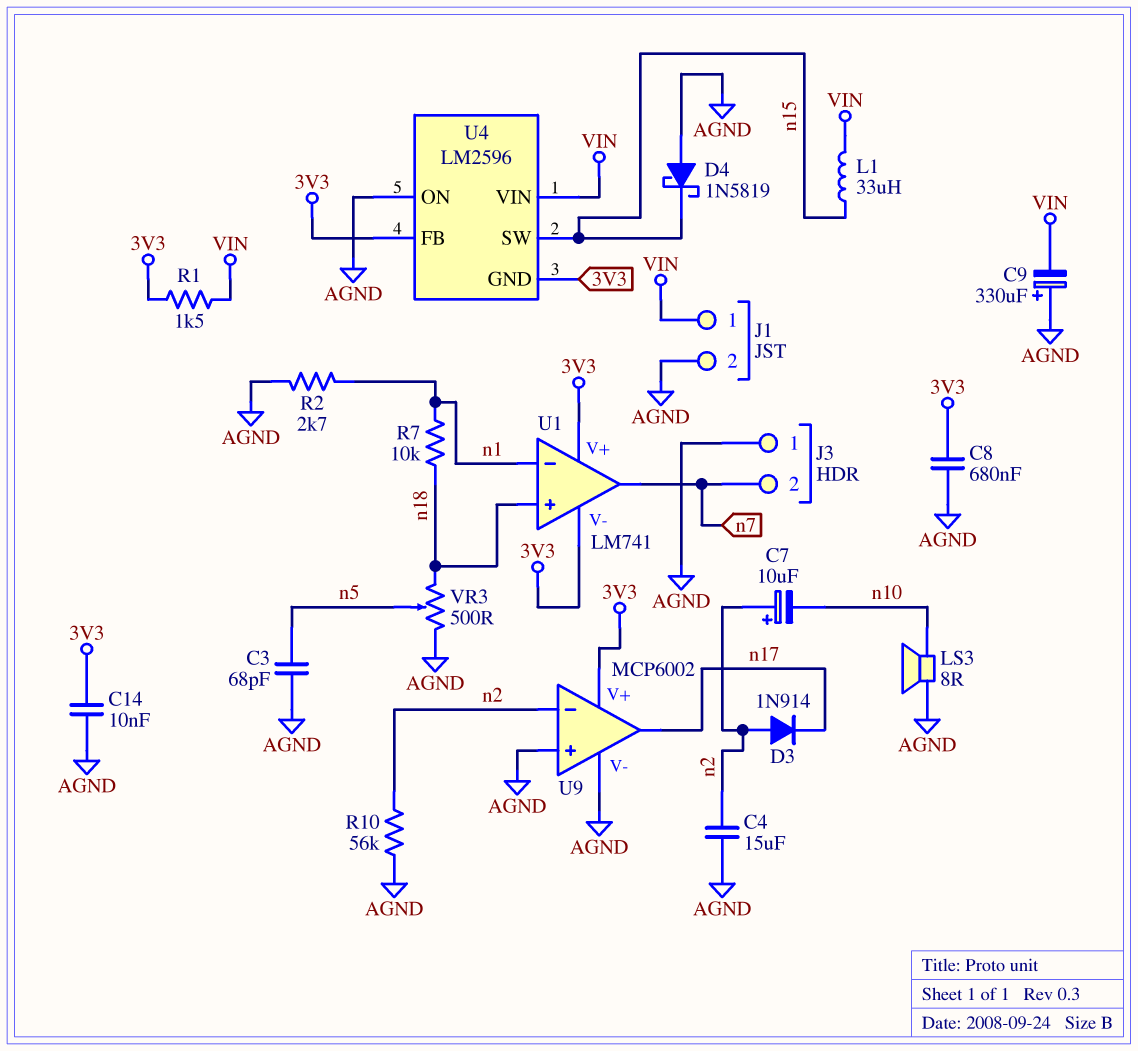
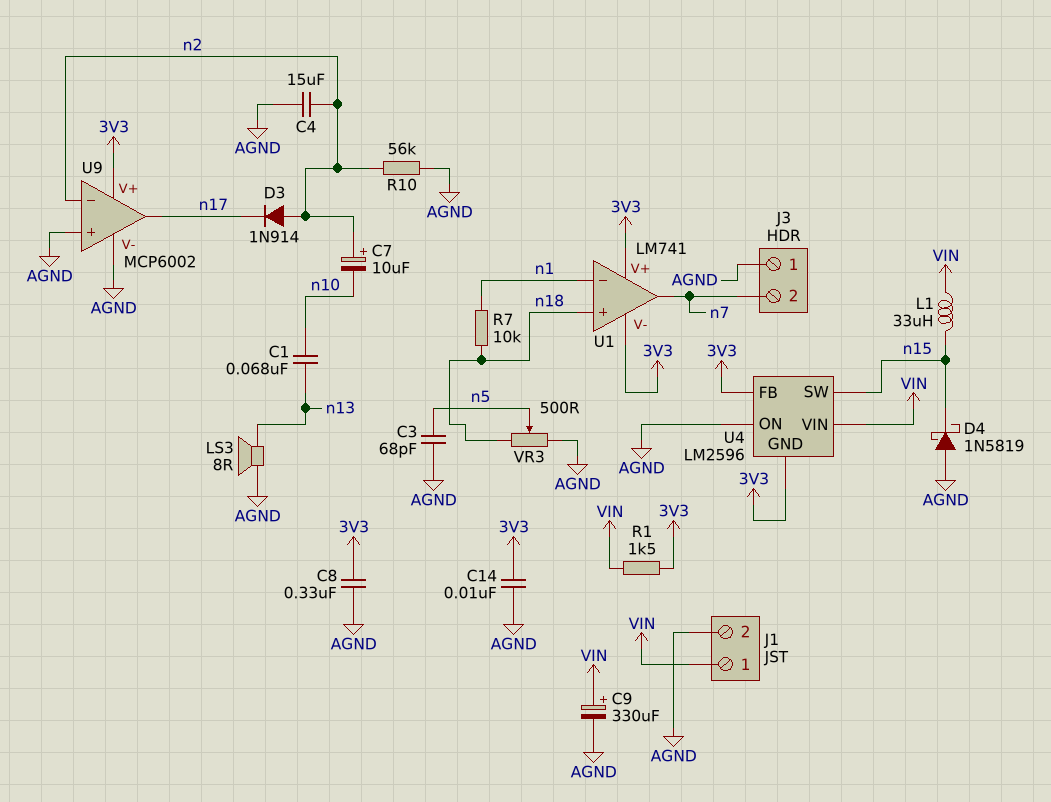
C1: none -> 68nF (n10, n13)
C8: 680nF (3V3, AGND) -> 330nF (3V3, AGND)
C9: 330uF (plus AGND, minus VIN) -> 330uF (plus VIN, minus AGND)
LS3: speaker 8R (AGND, n10) -> speaker 8R (AGND, n13)
R2: 2.7k (AGND, n1) -> none

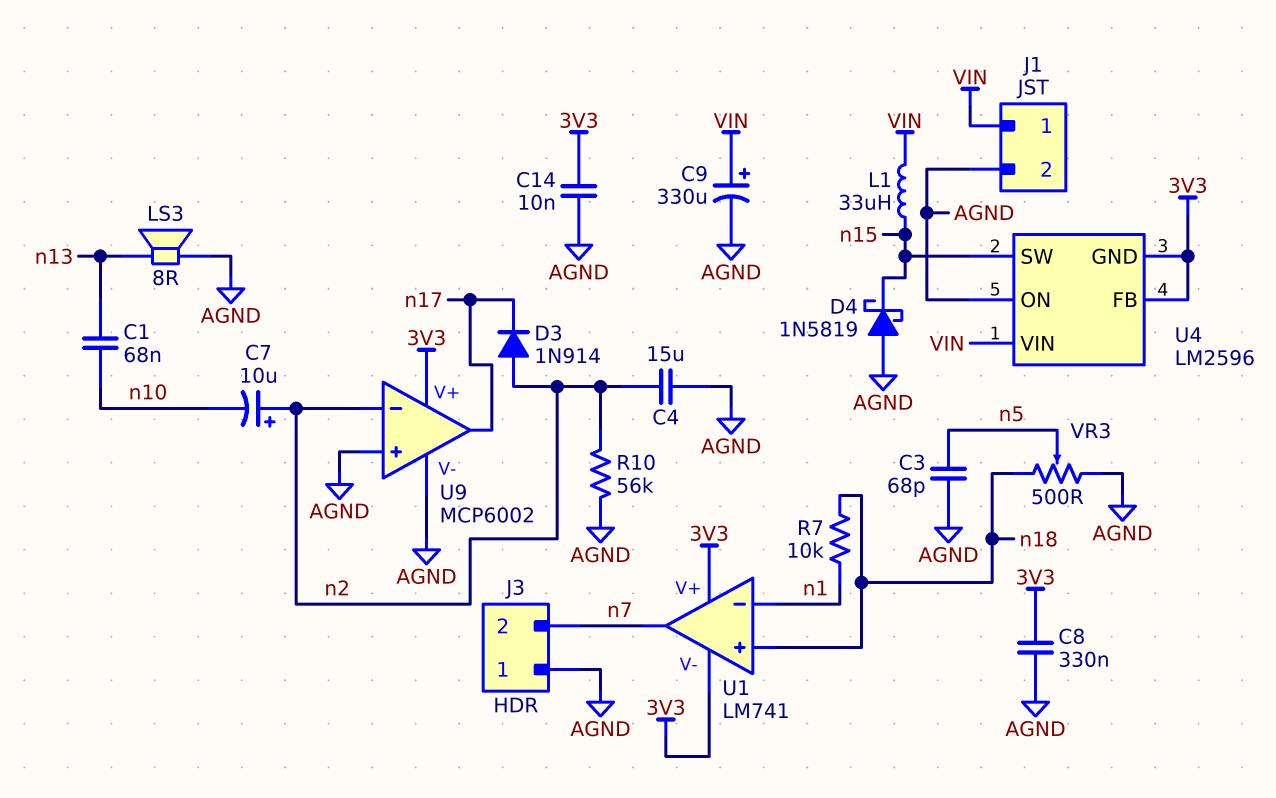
R1: 1.5k (3V3, VIN) -> none

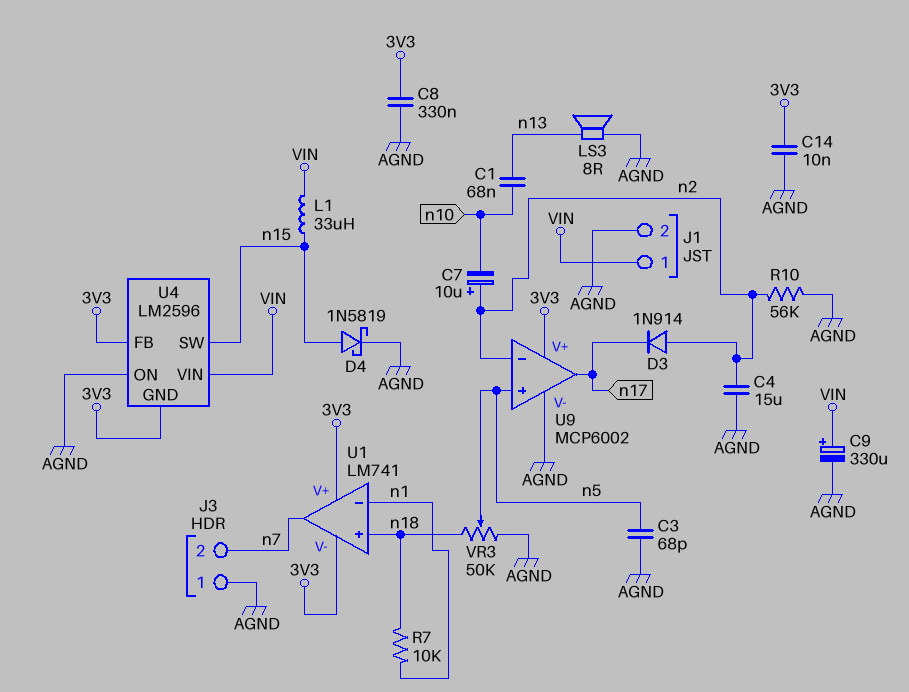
D4: schottky 1N5819 (A AGND, K n15) -> schottky 1N5819 (A n15, K AGND)
U9 pin in+: AGND -> n5
VR3: 500 (AGND, n18, wiper n5) -> 50k (AGND, n18, wiper n5)

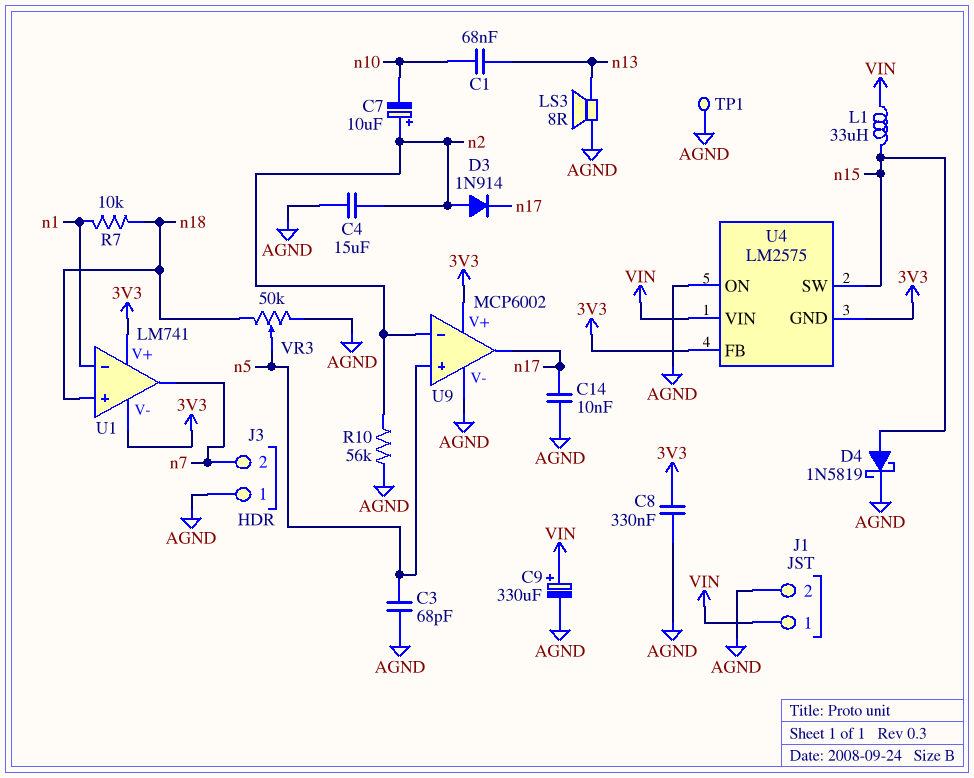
C14: 10nF (3V3, AGND) -> 10nF (AGND, n17)
TP1: none -> test point (AGND)
U4: LM2596 -> LM2575

